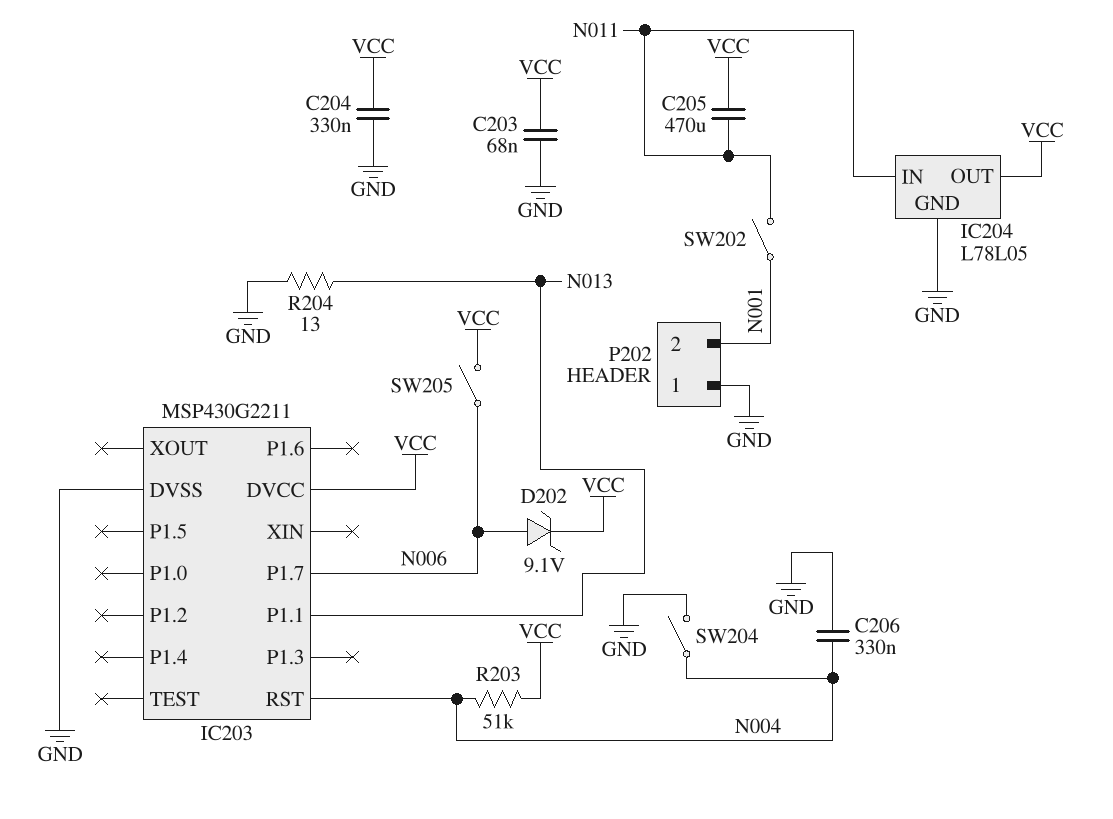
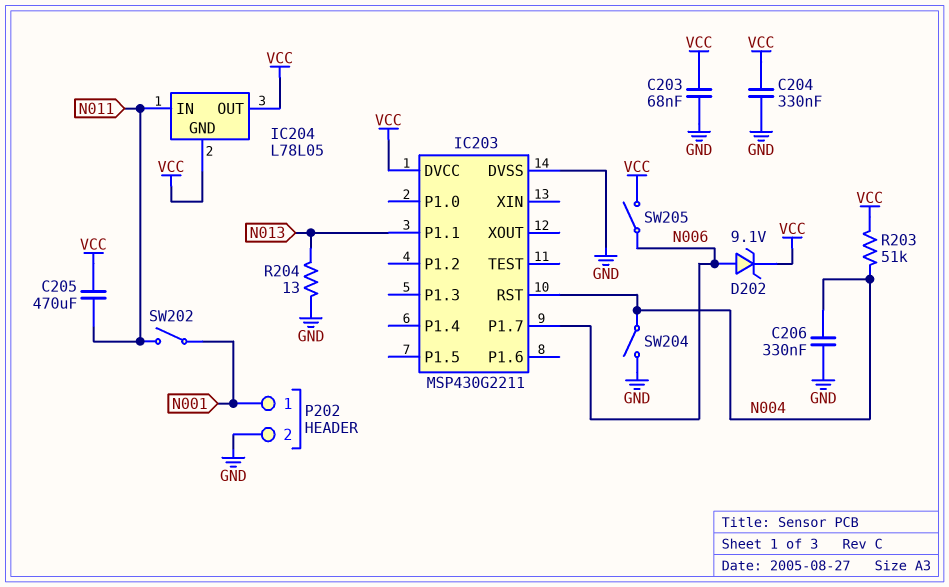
IC204 pin GND: GND -> VCC
P202 pin 1: GND -> N001
P202 pin 2: N001 -> GND

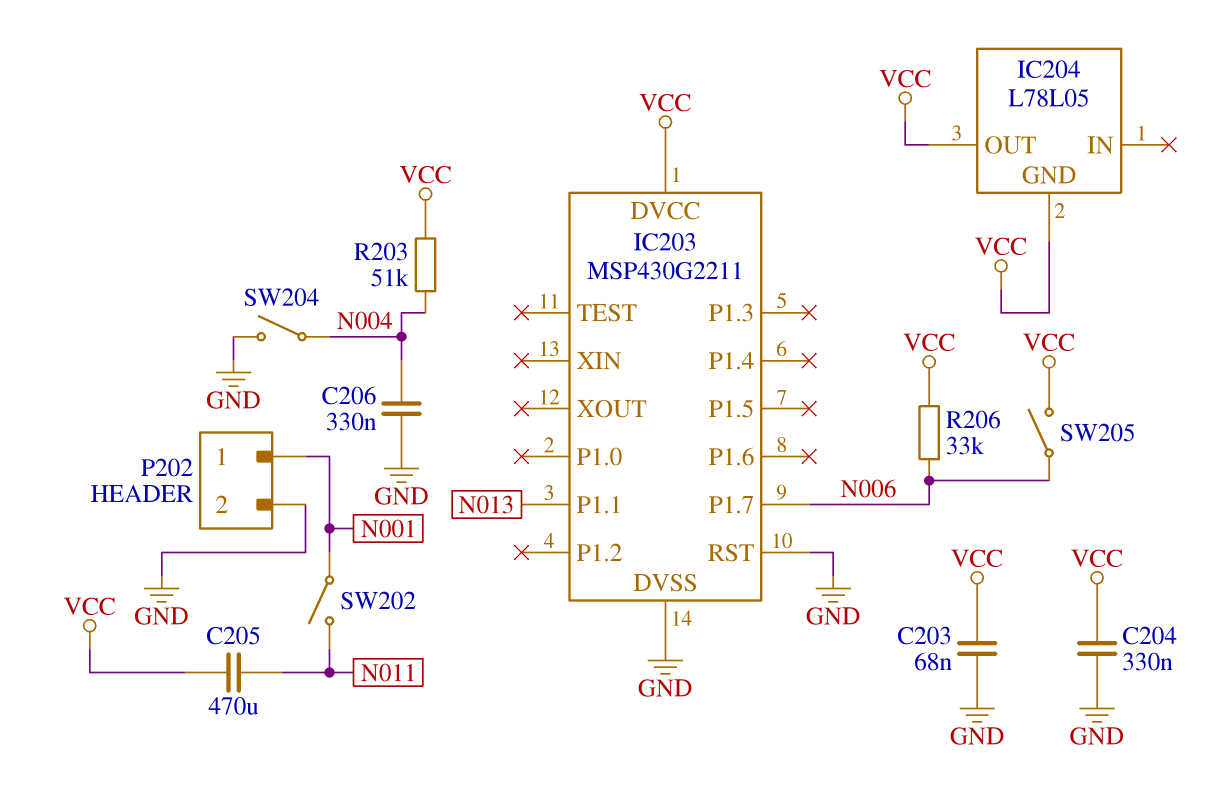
D202: zener 9.1V (A N006, K VCC) -> none
IC203 pin RST: N004 -> GND
IC204 pin IN: N011 -> none
R204: 13 (GND, N013) -> none
R206: none -> 33k (N006, VCC)

